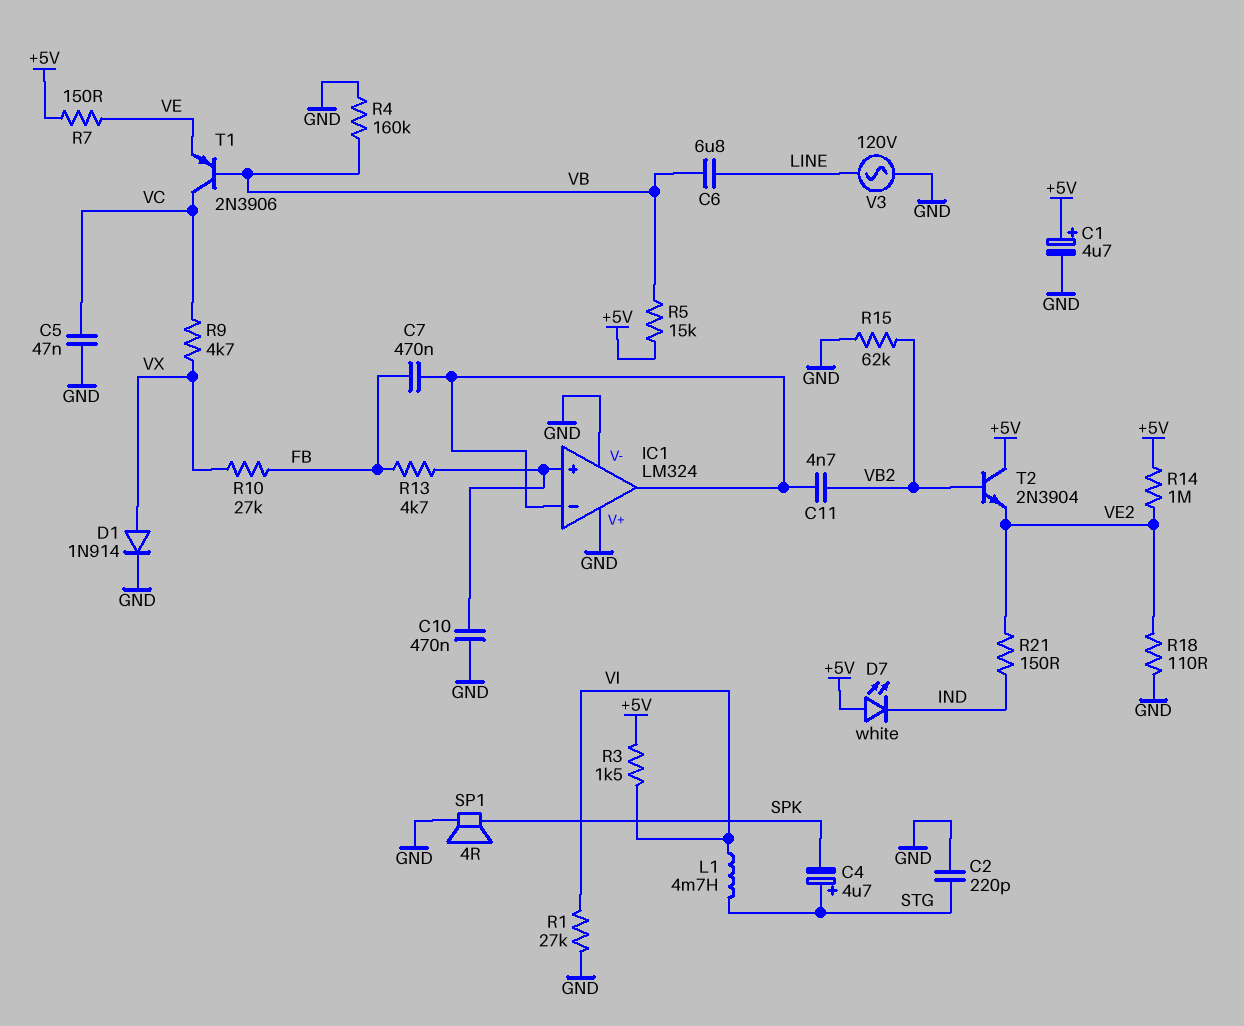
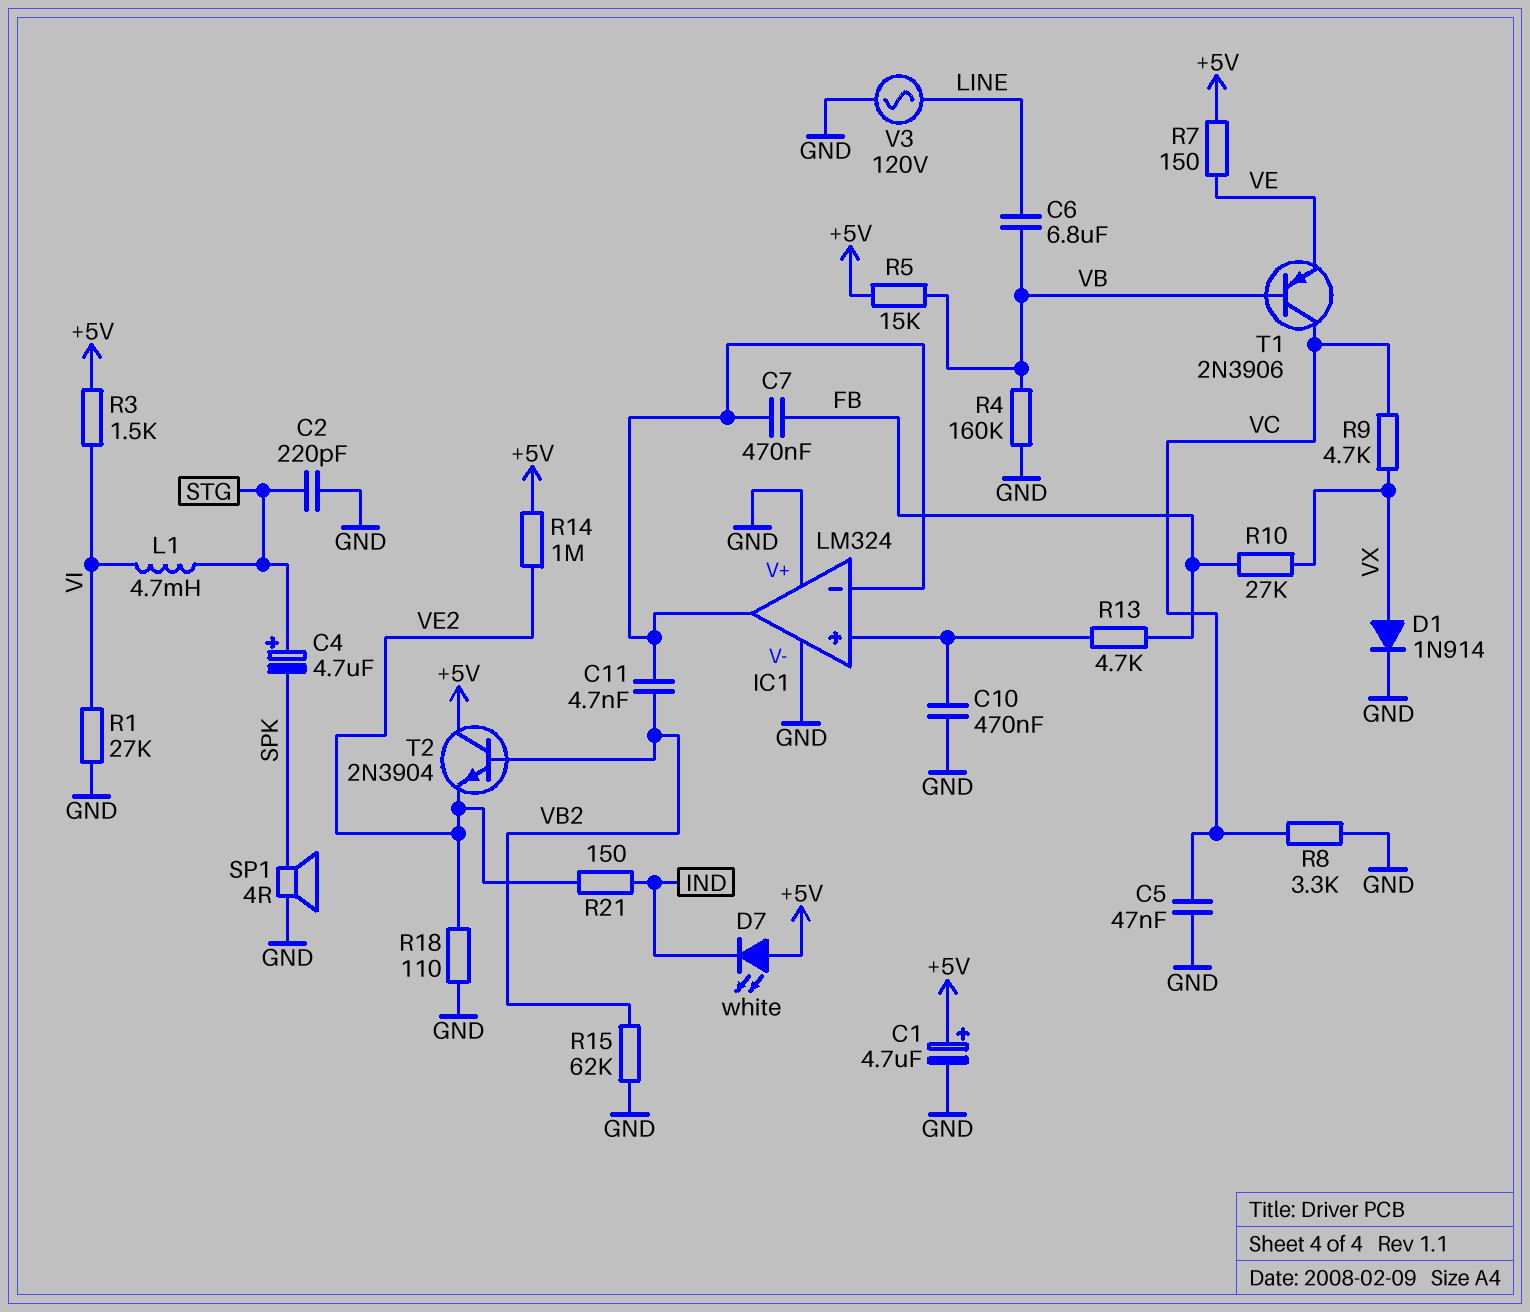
R8: none -> 3.3k (GND, VC)

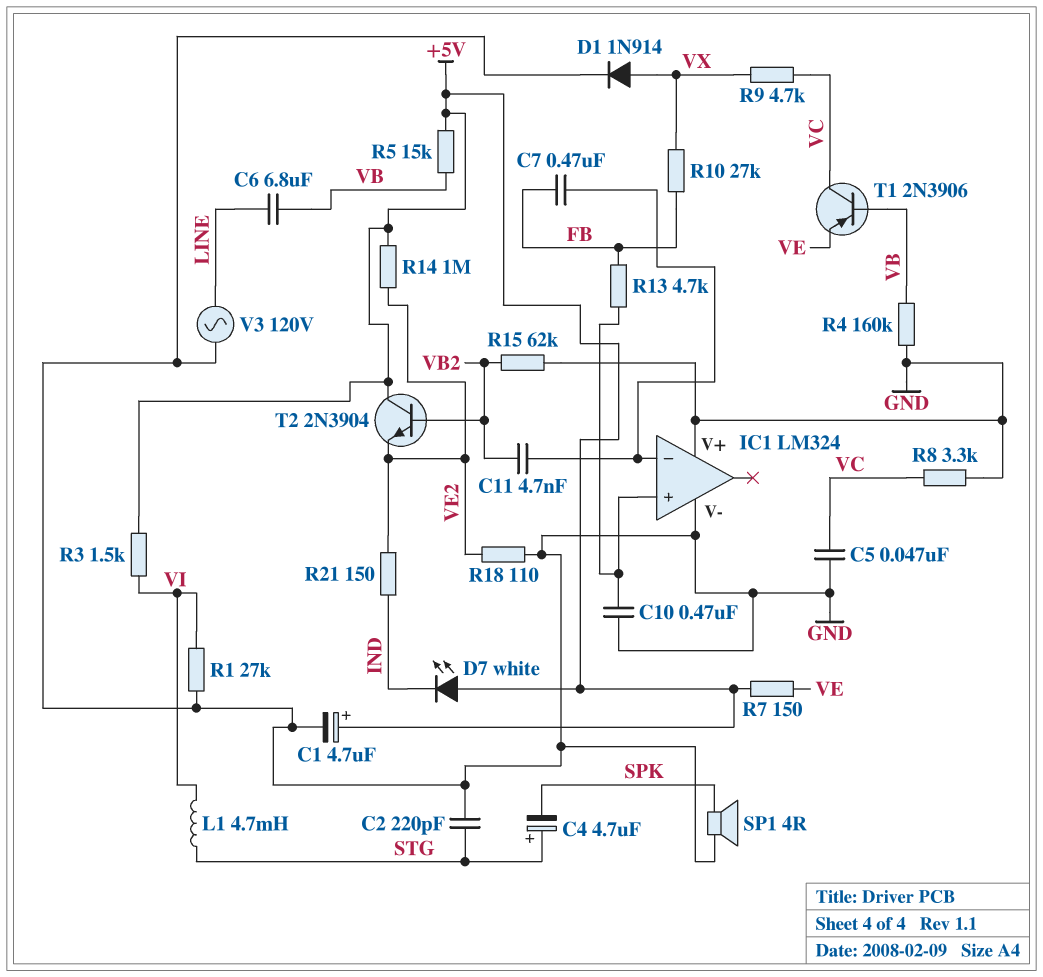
IC1 pin out: IC1/in- -> none

